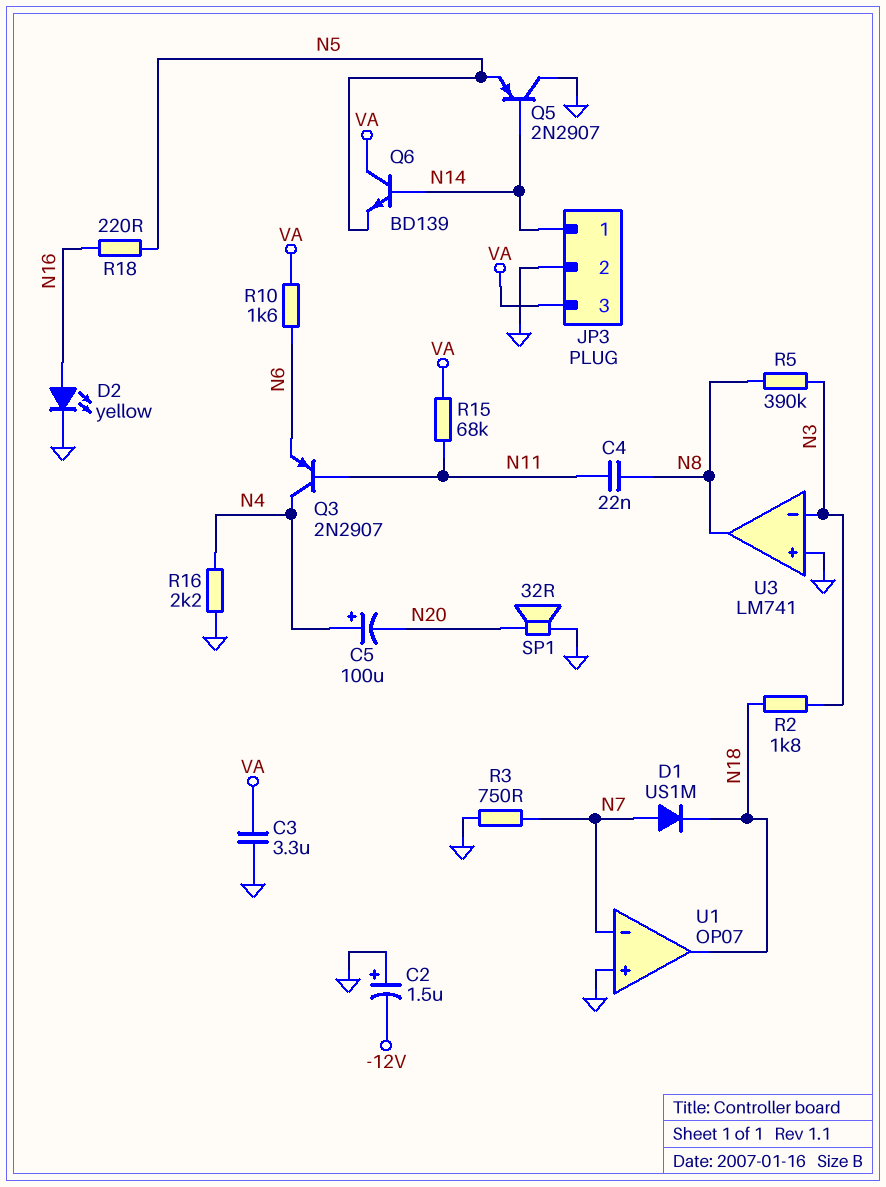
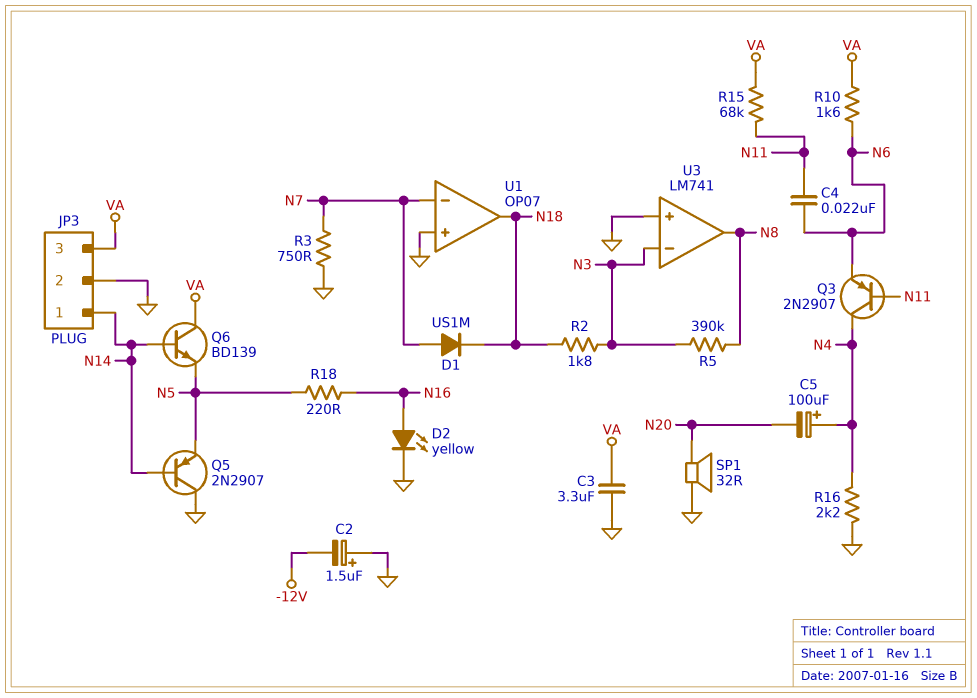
C4: 22nF (N8, N11) -> 22nF (N6, N11)

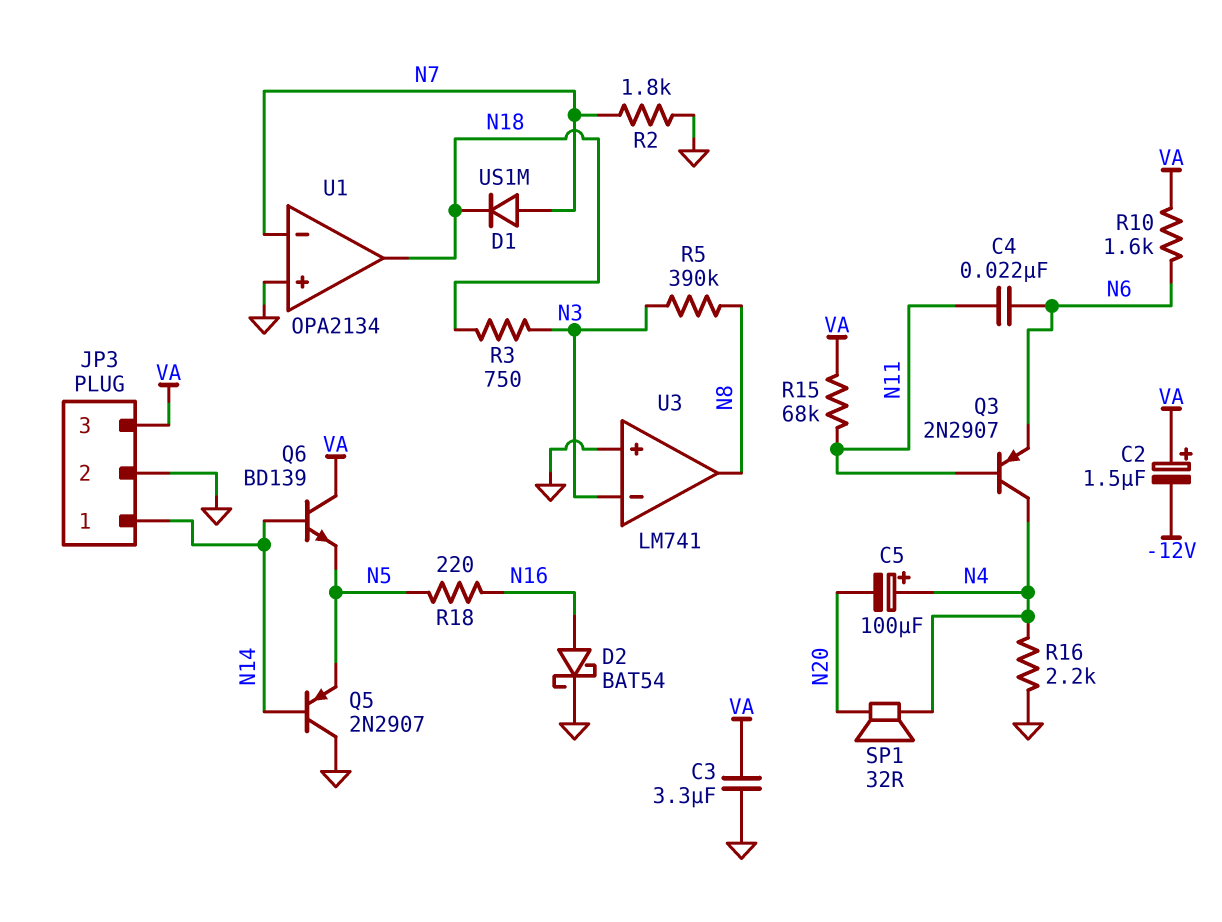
C2: 1.5uF (plus GND, minus -12V) -> 1.5uF (plus VA, minus -12V)
D2: LED yellow (A N16, K GND) -> schottky BAT54 (A N16, K GND)
R2: 1.8k (N3, N18) -> 1.8k (GND, N7)
R3: 750 (GND, N7) -> 750 (N3, N18)
SP1: speaker 32R (GND, N20) -> speaker 32R (N4, N20)
U1: OP07 -> OPA2134

